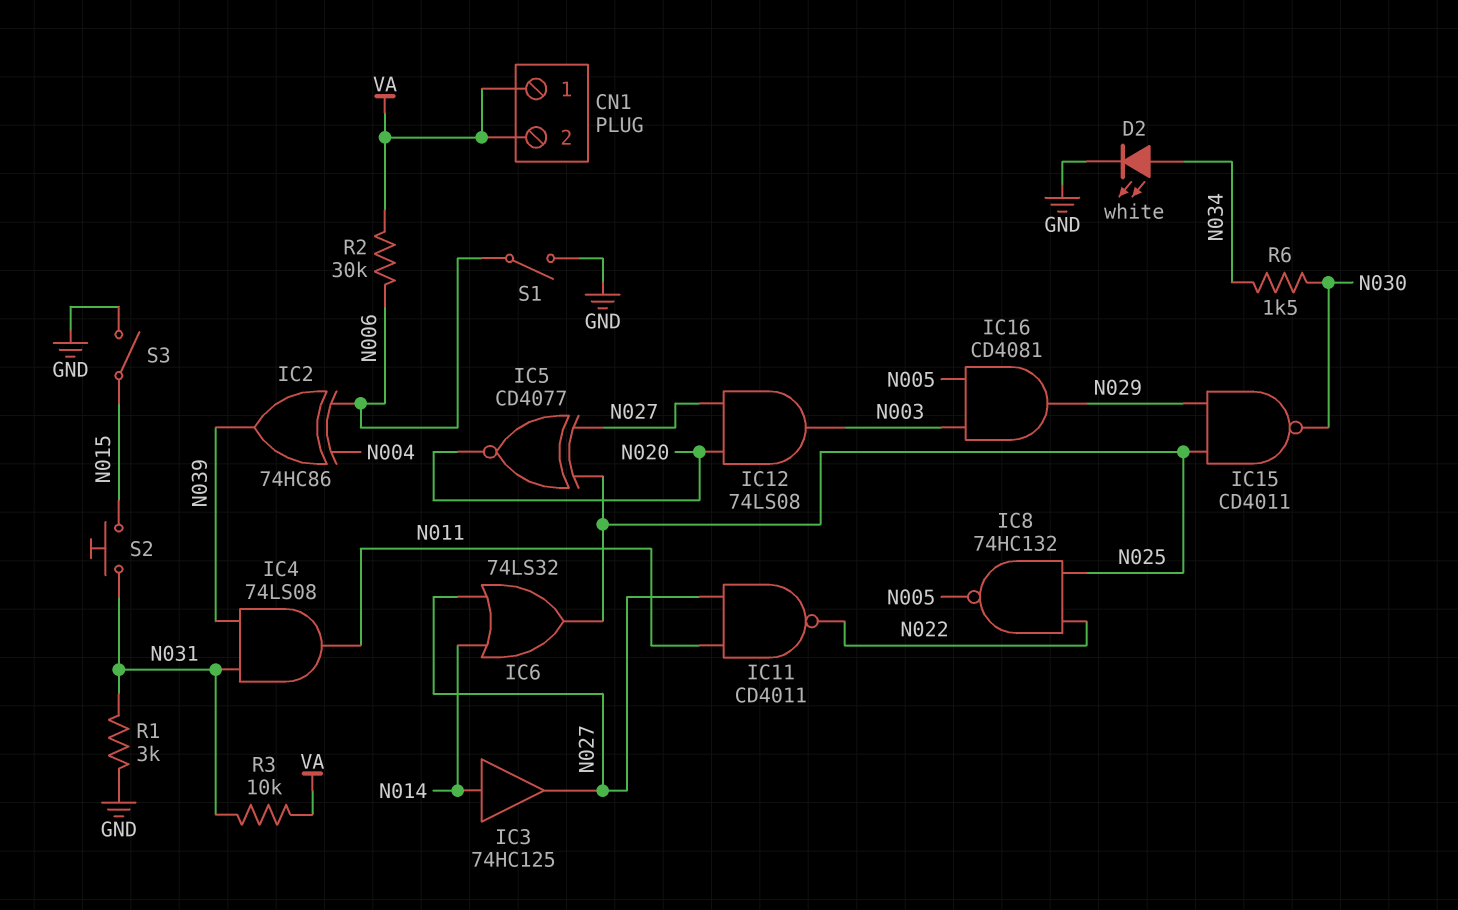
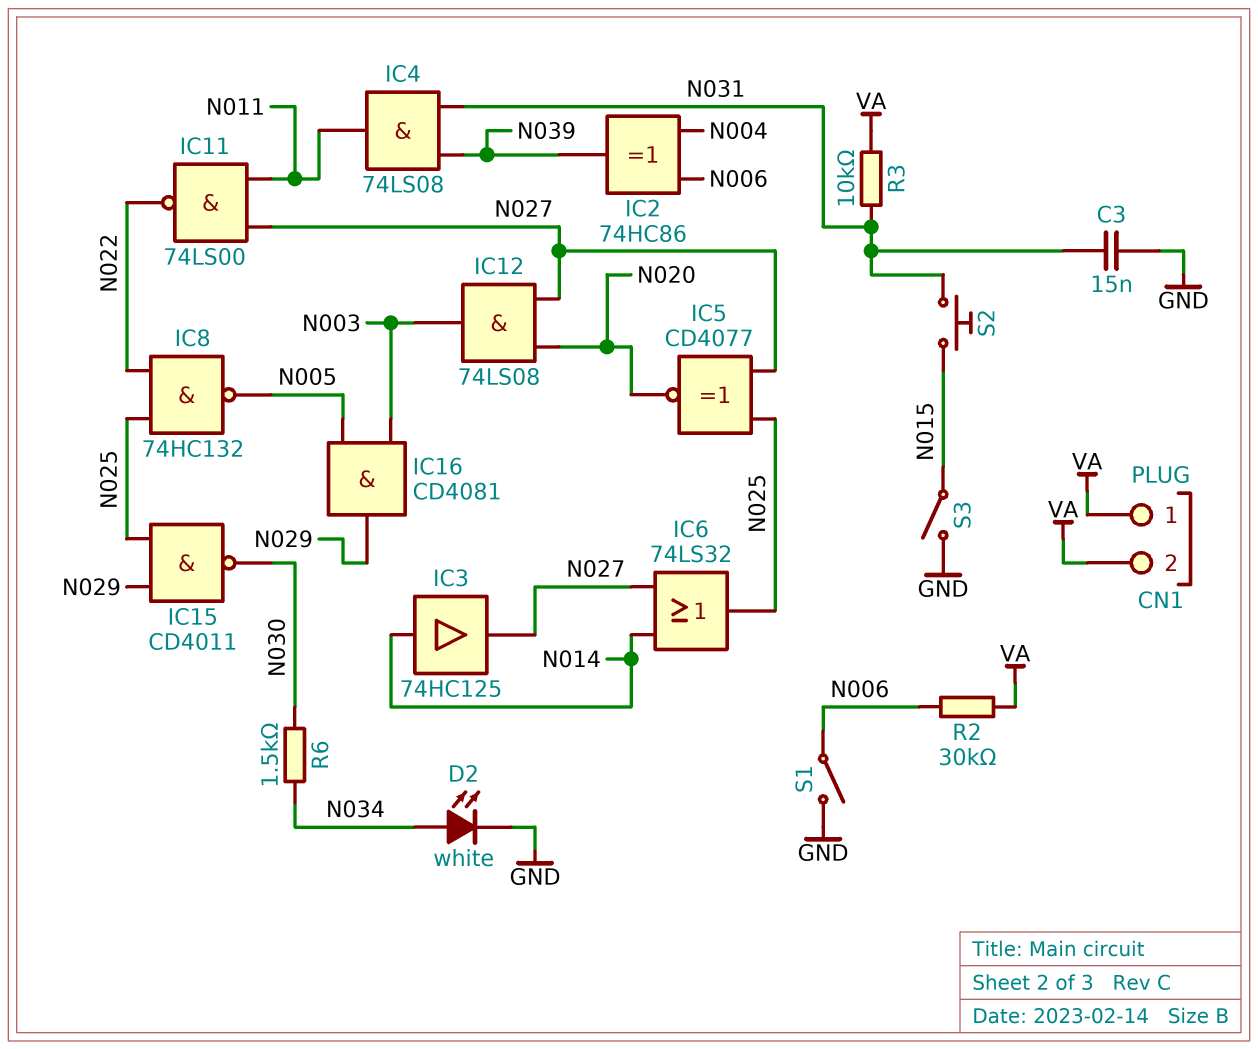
C3: none -> 15nF (GND, N031)
IC11: NAND CD4011 (in N011, in N027, out N022) -> NAND 74LS00 (in N011, in N027, out N022)
R1: 3k (GND, N031) -> none

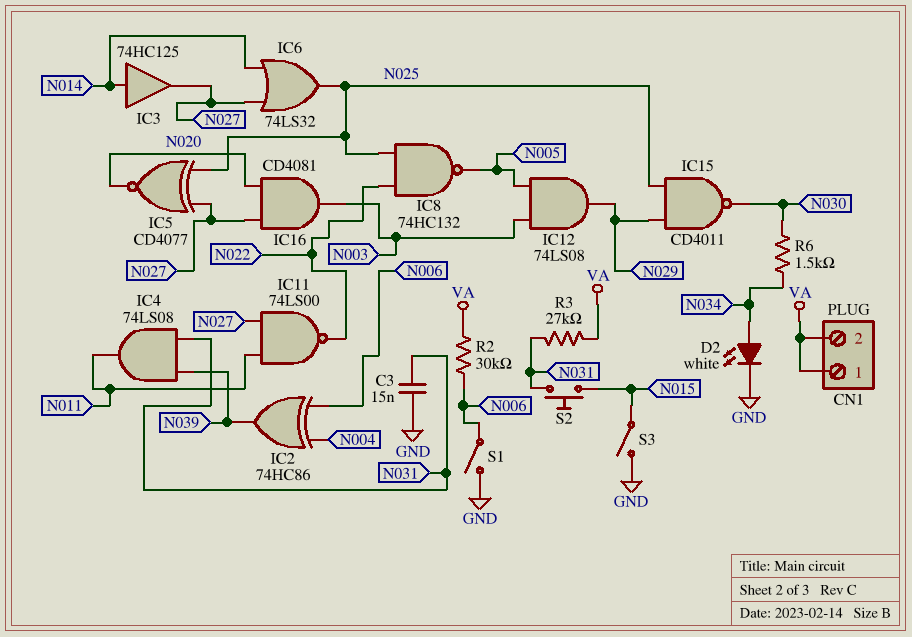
IC12: AND 74LS08 (in N020, in N027, out N003) -> AND 74LS08 (in N003, in N005, out N029)
IC16: AND CD4081 (in N003, in N005, out N029) -> AND CD4081 (in N020, in N027, out N003)
R3: 10k (N031, VA) -> 27k (N031, VA)

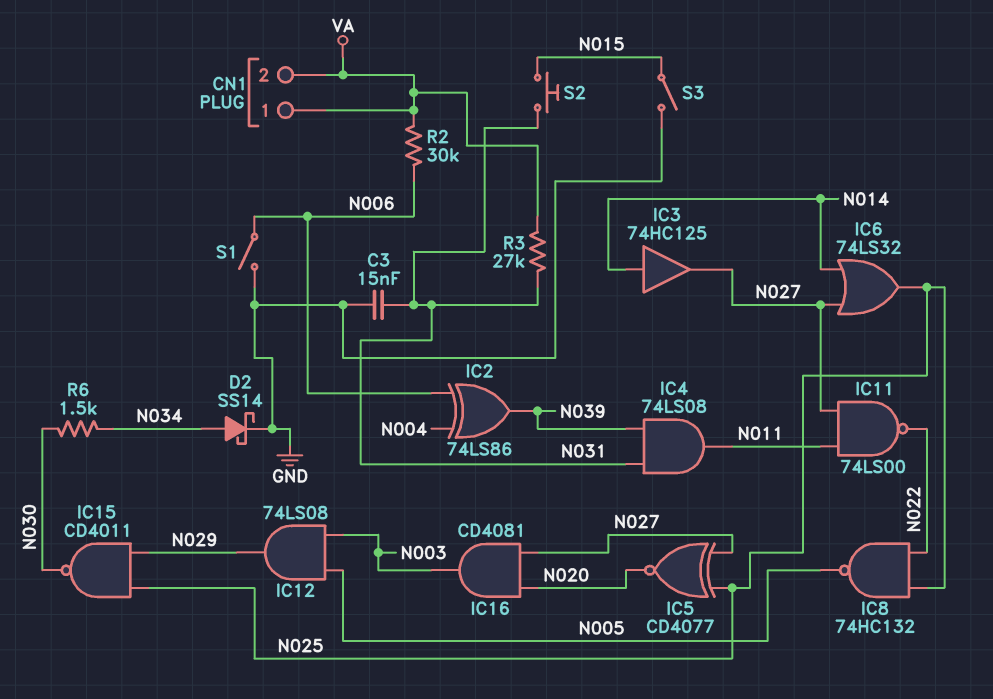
D2: LED white (A N034, K GND) -> schottky SS14 (A N034, K GND)
IC2: XOR 74HC86 (in N004, in N006, out N039) -> XOR 74LS86 (in N004, in N006, out N039)

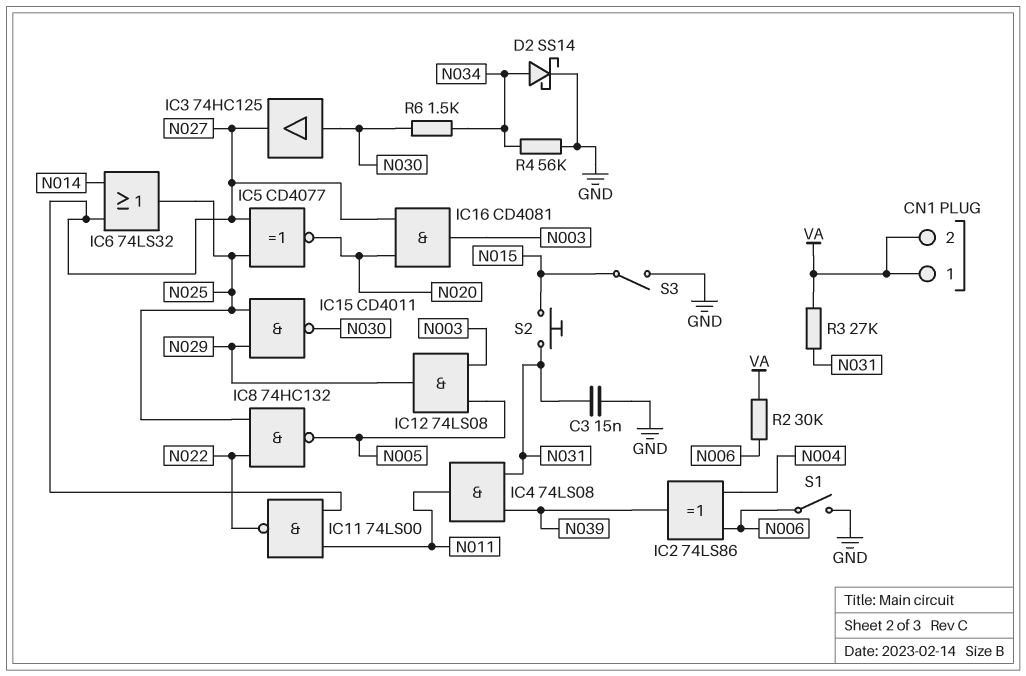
IC3: buffer 74HC125 (in N014, out N027) -> buffer 74HC125 (in N030, out N027)
R4: none -> 56k (GND, N034)

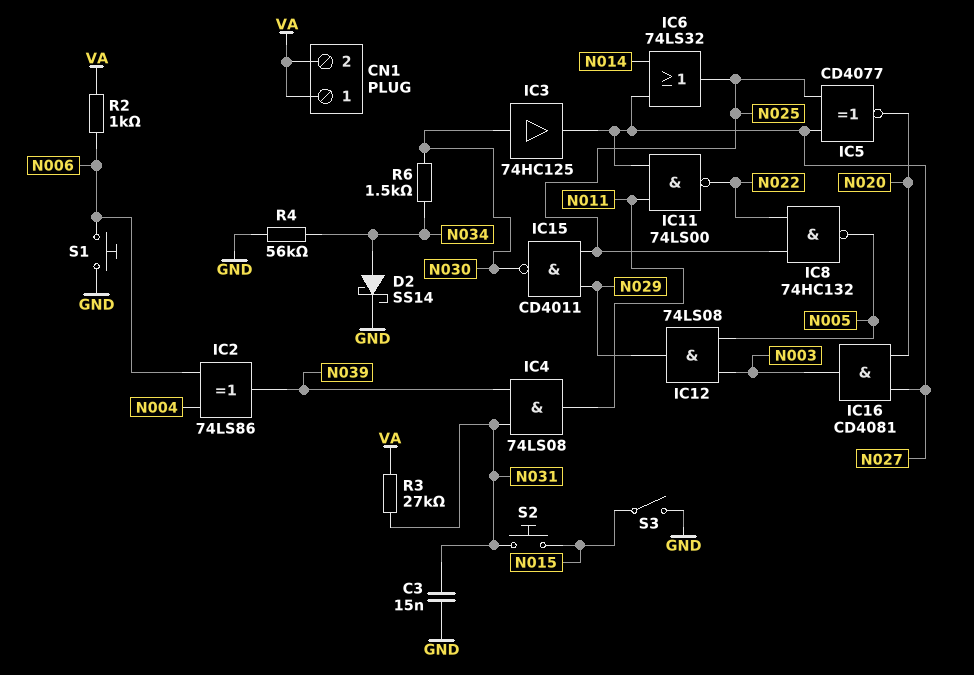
R2: 30k (N006, VA) -> 1k (N006, VA)
S1: switch (GND, N006) -> button (GND, N006)

